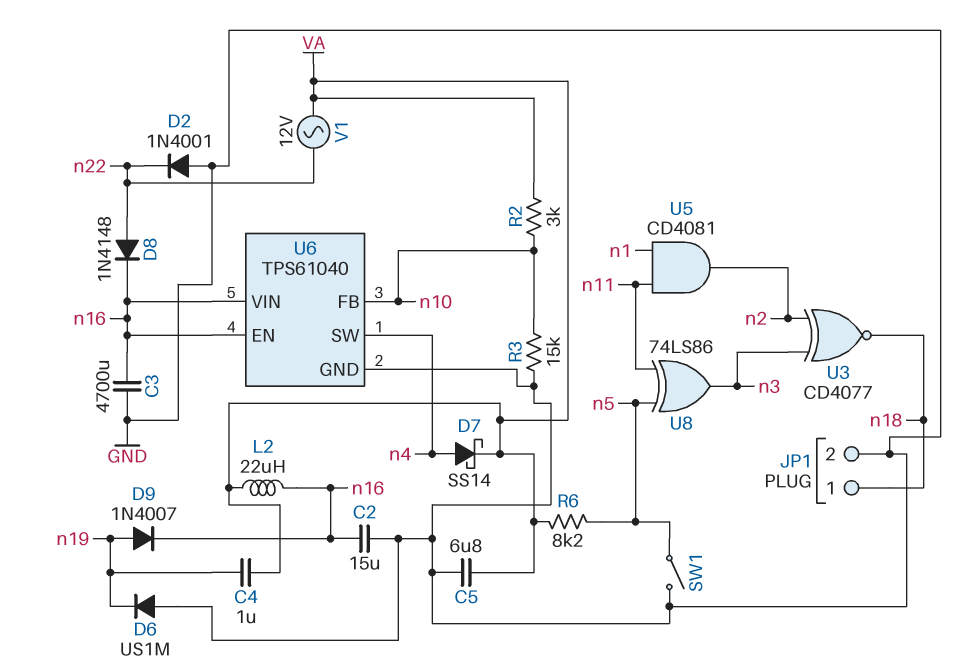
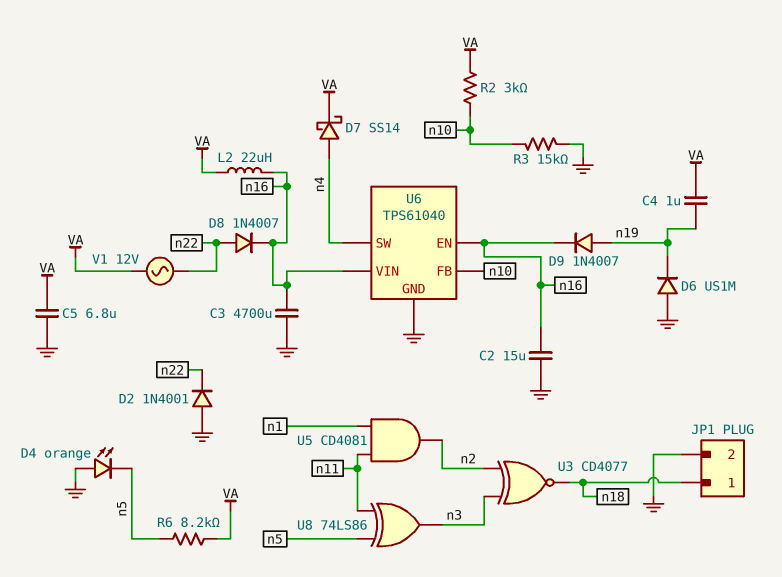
D4: none -> LED orange (A GND, K n5)
D8: diode 1N4148 (A n22, K n16) -> diode 1N4007 (A n22, K n16)
SW1: switch (GND, n5) -> none

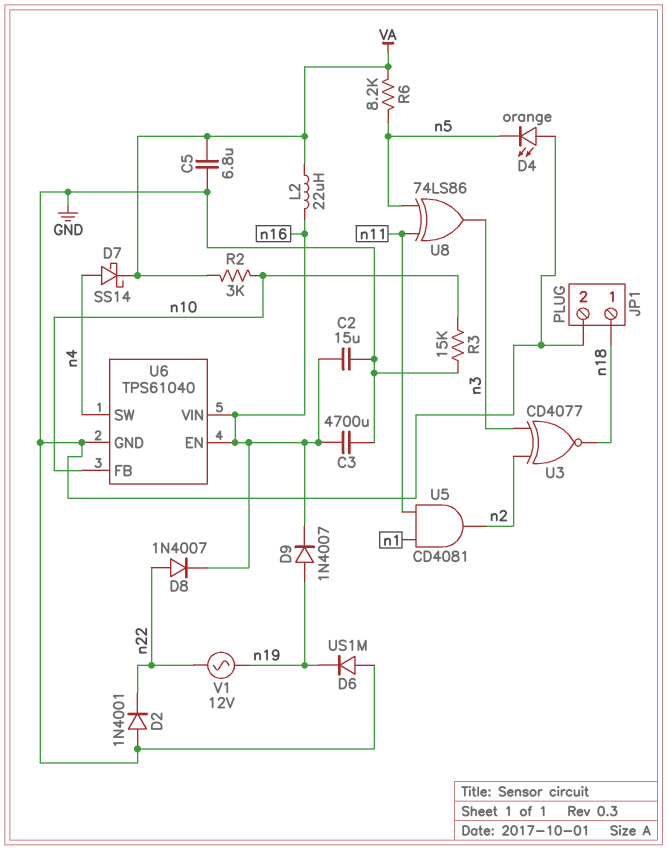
C4: 1uF (VA, n19) -> none
V1: AC 12V (VA, n22) -> AC 12V (n19, n22)

